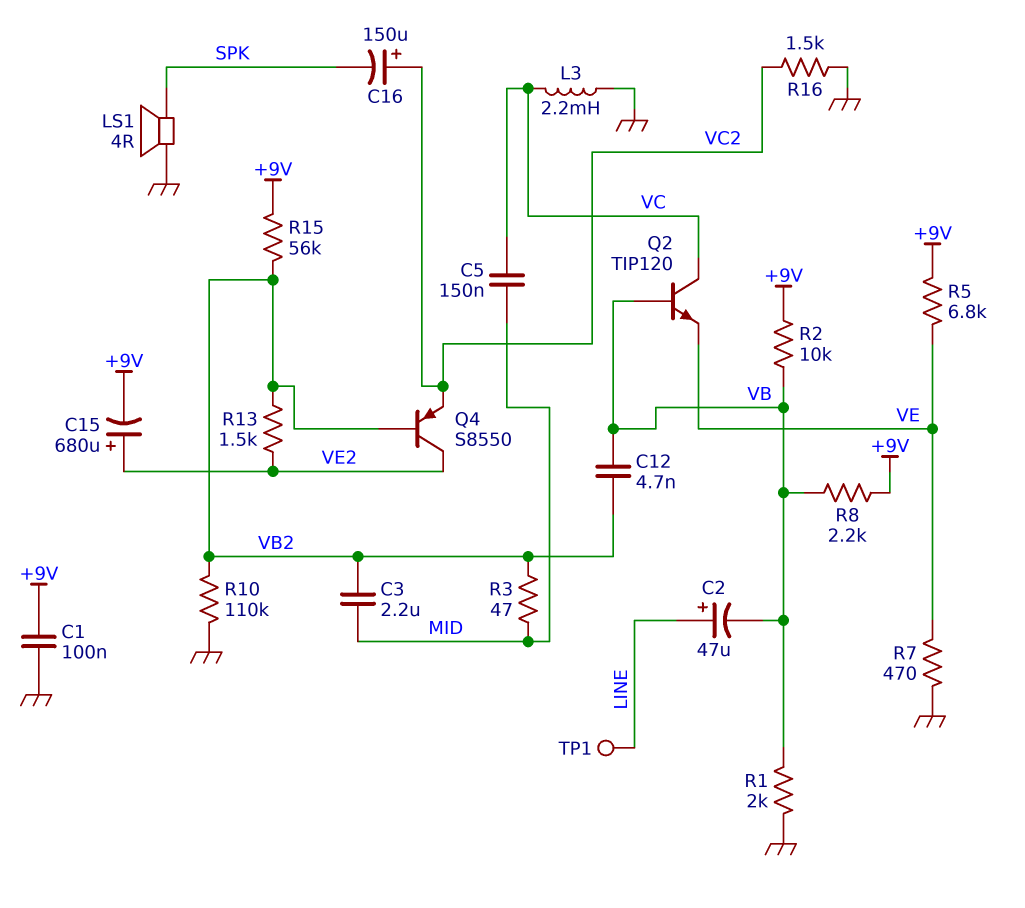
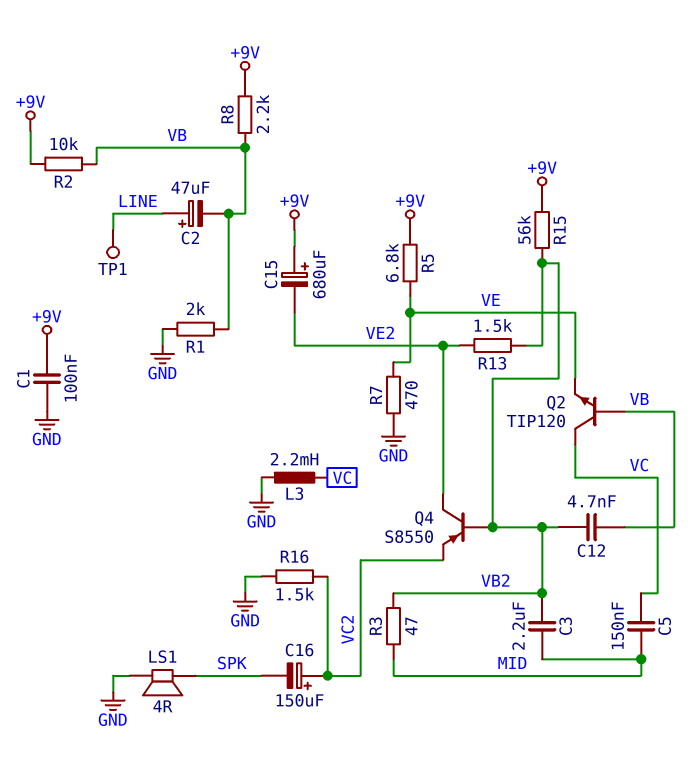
C15: 680uF (plus VE2, minus +9V) -> 680uF (plus +9V, minus VE2)
R10: 110k (GND, VB2) -> none

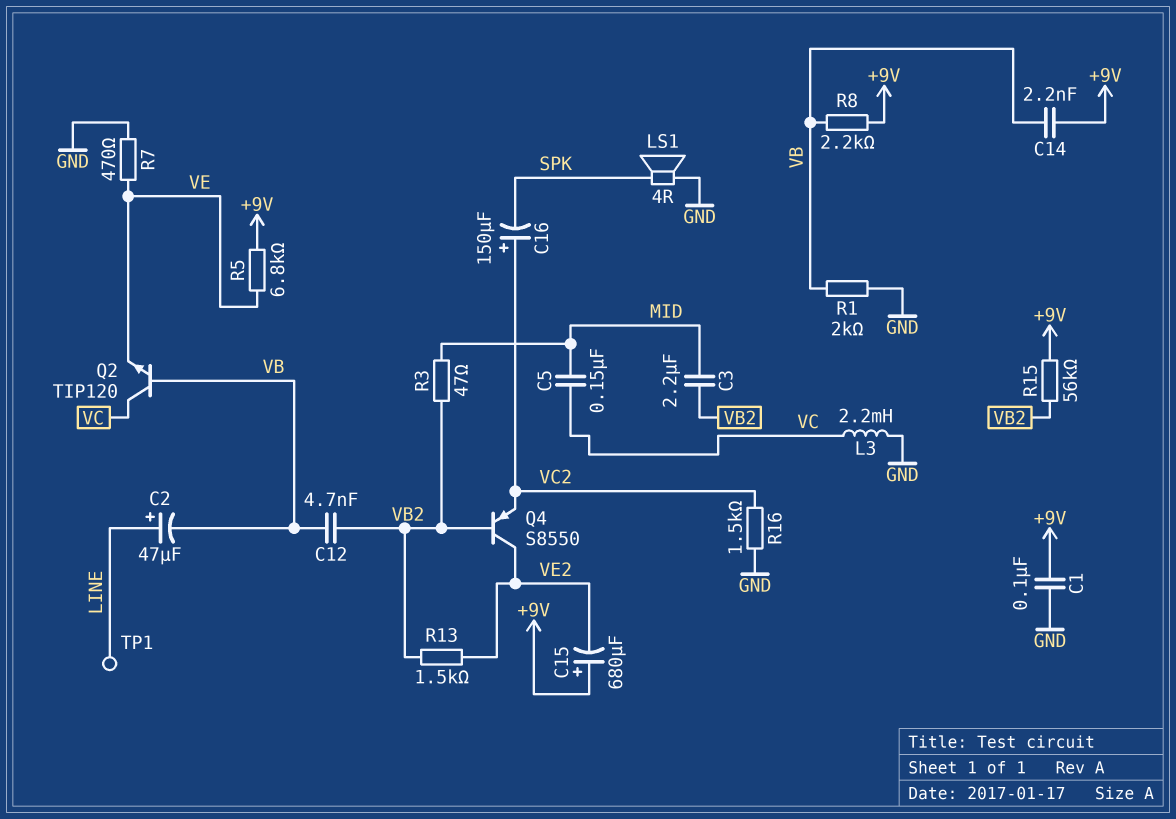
C14: none -> 2.2nF (+9V, VB)
R2: 10k (+9V, VB) -> none

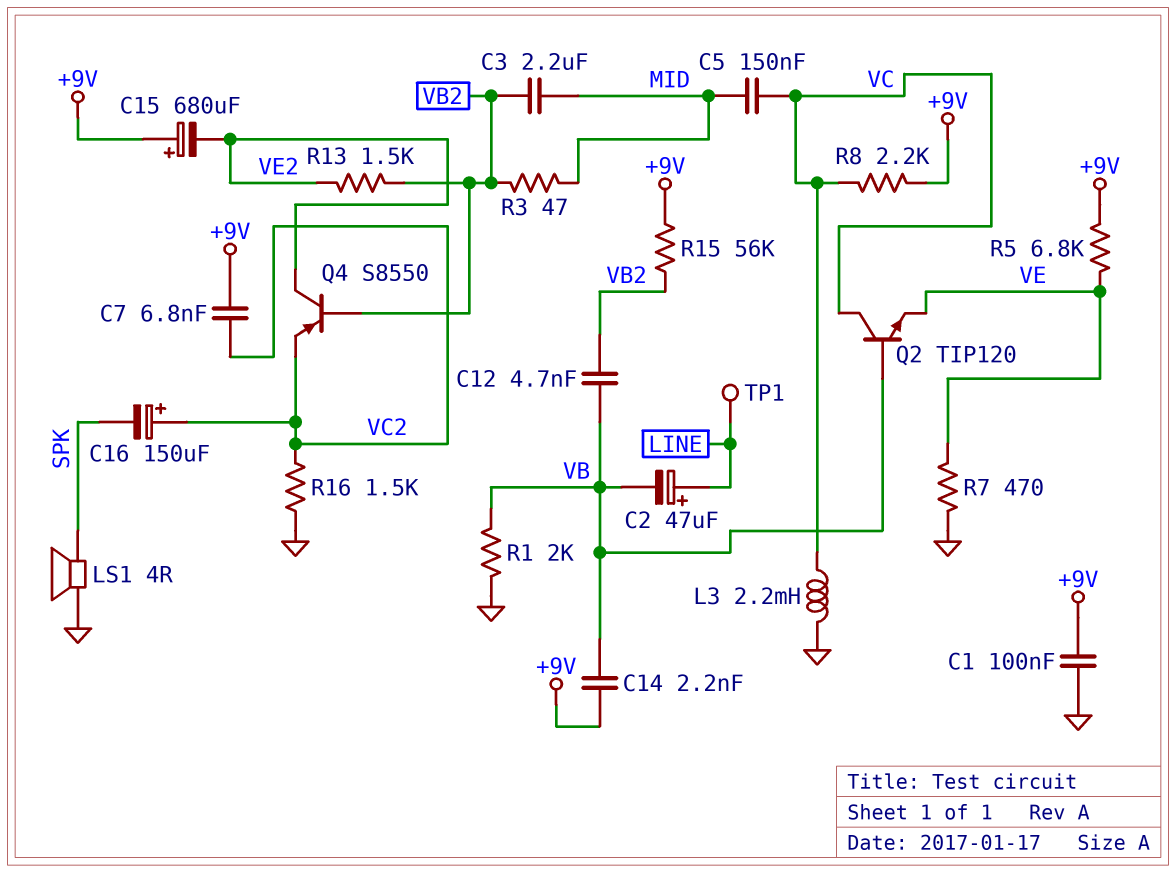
C7: none -> 6.8nF (+9V, VC2)
R8: 2.2k (+9V, VB) -> 2.2k (+9V, VC)

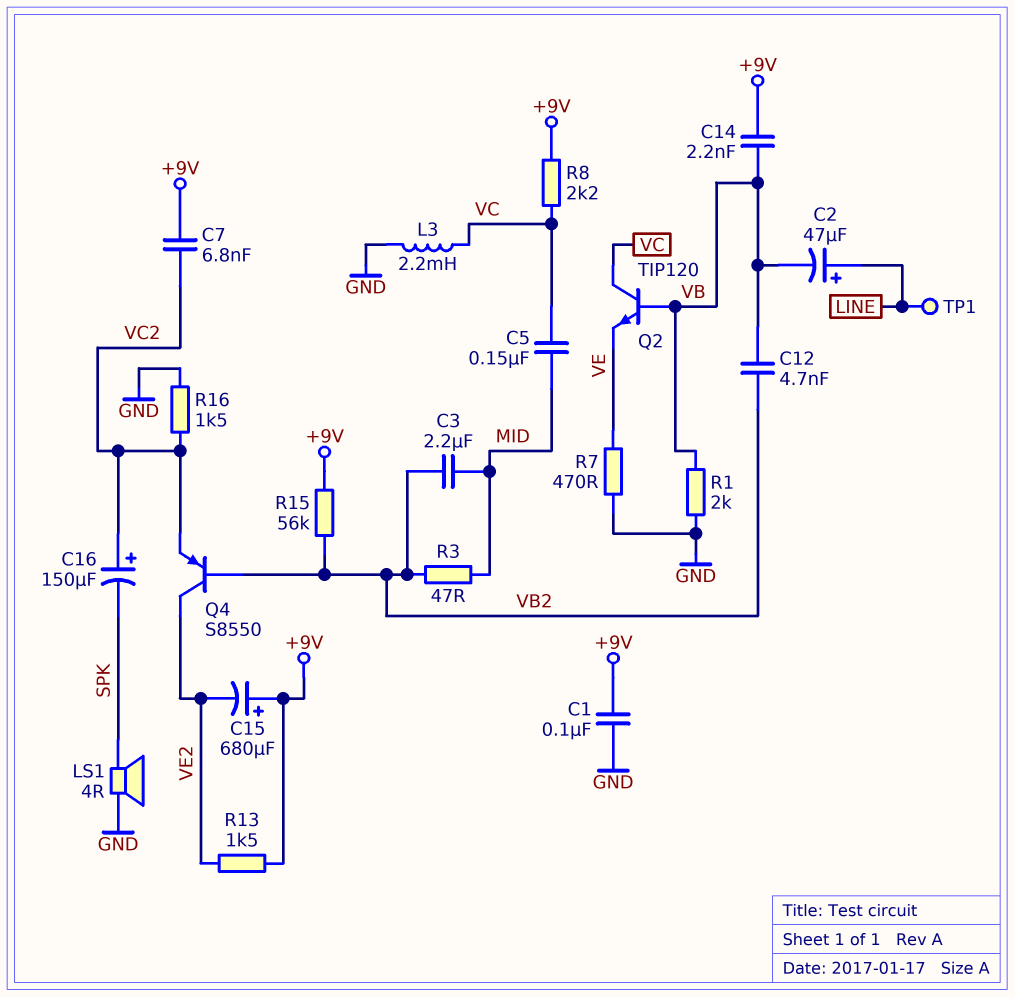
R5: 6.8k (+9V, VE) -> none
R13: 1.5k (VB2, VE2) -> 1.5k (+9V, VE2)

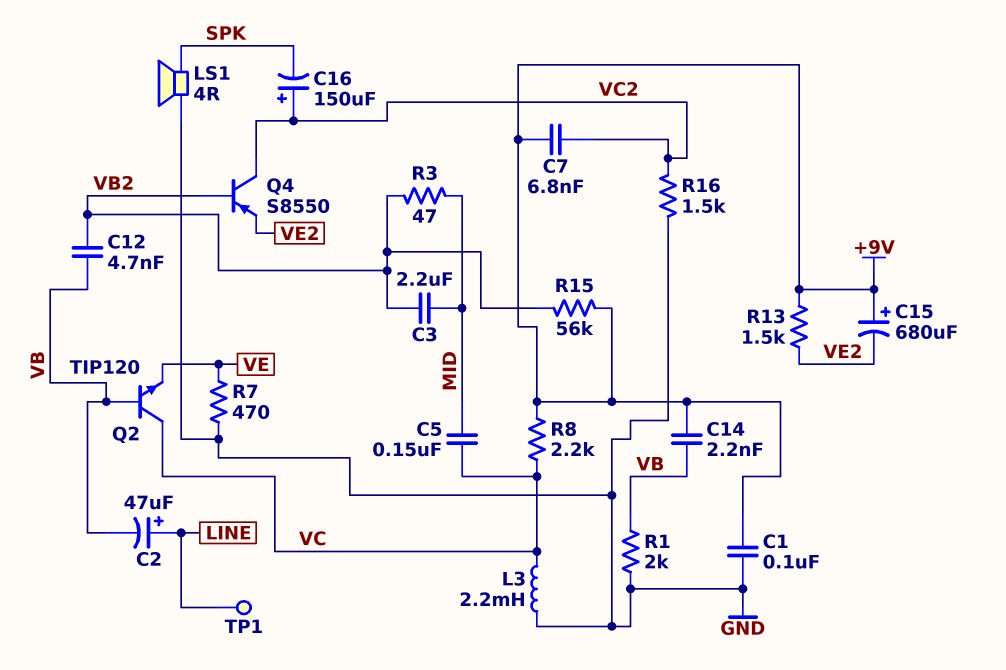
Q4: PNP S8550 (B VB2, C VE2, E VC2) -> PNP S8550 (B VB2, C VC2, E VE2)

